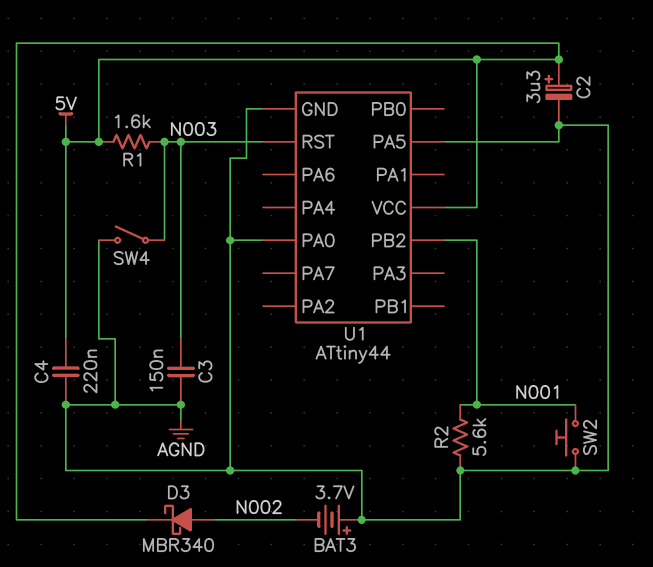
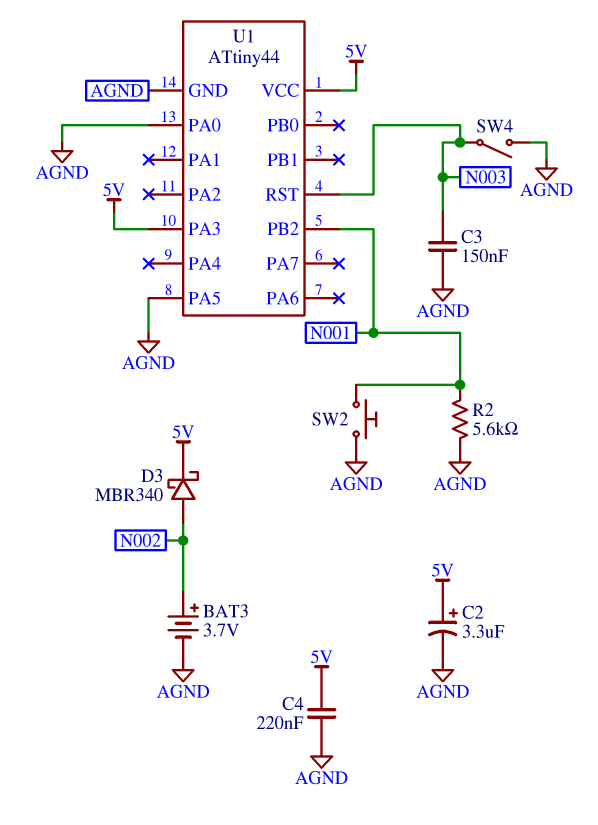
BAT3: 3.7V (plus AGND, minus N002) -> 3.7V (plus N002, minus AGND)
R1: 1.6k (5V, N003) -> none
U1 pin PA3: none -> 5V

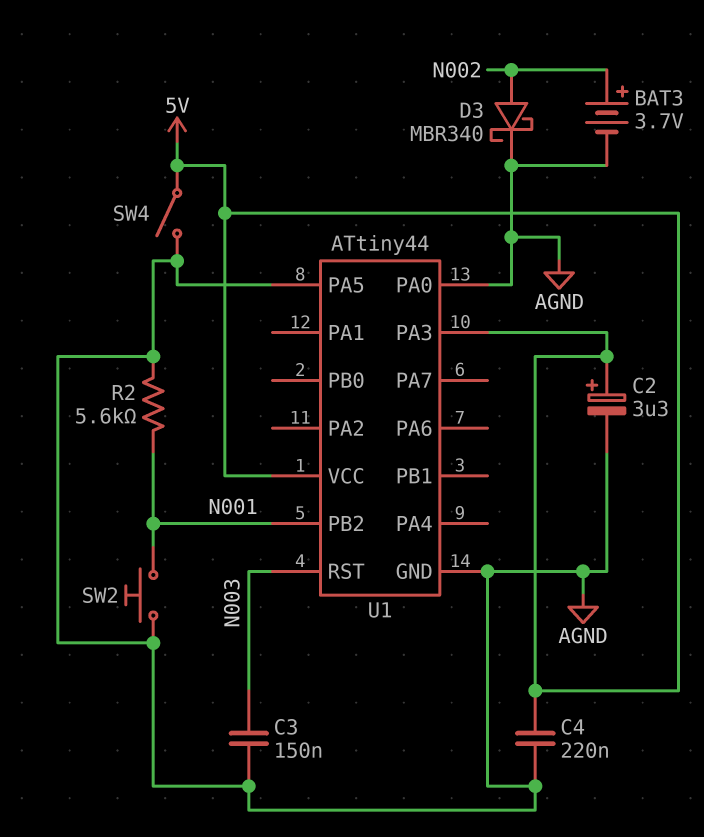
D3: schottky MBR340 (A N002, K 5V) -> schottky MBR340 (A N002, K AGND)
SW4: switch (AGND, N003) -> switch (5V, AGND)

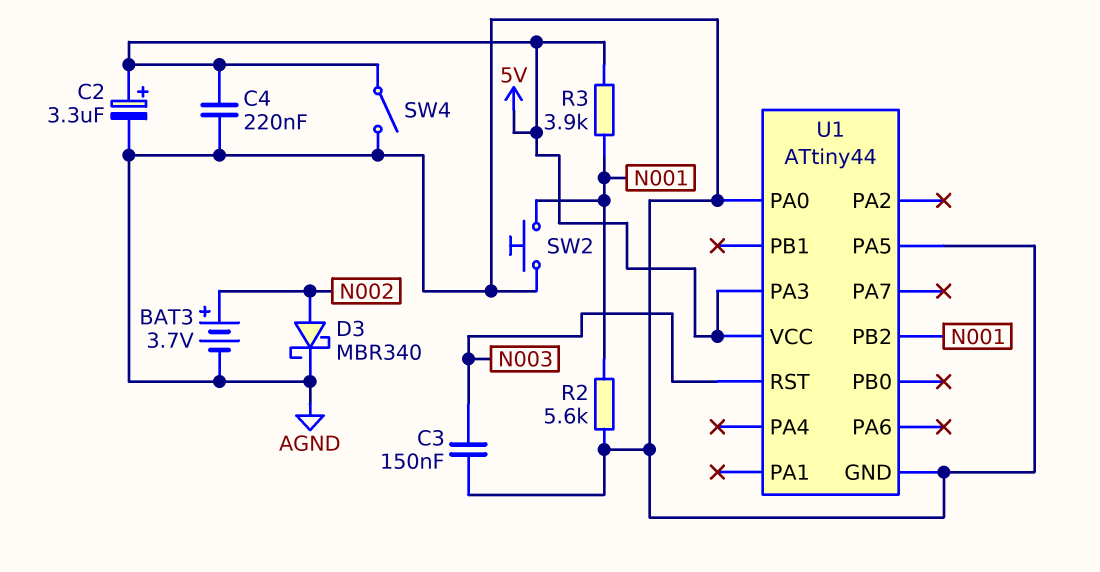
R3: none -> 3.9k (5V, N001)

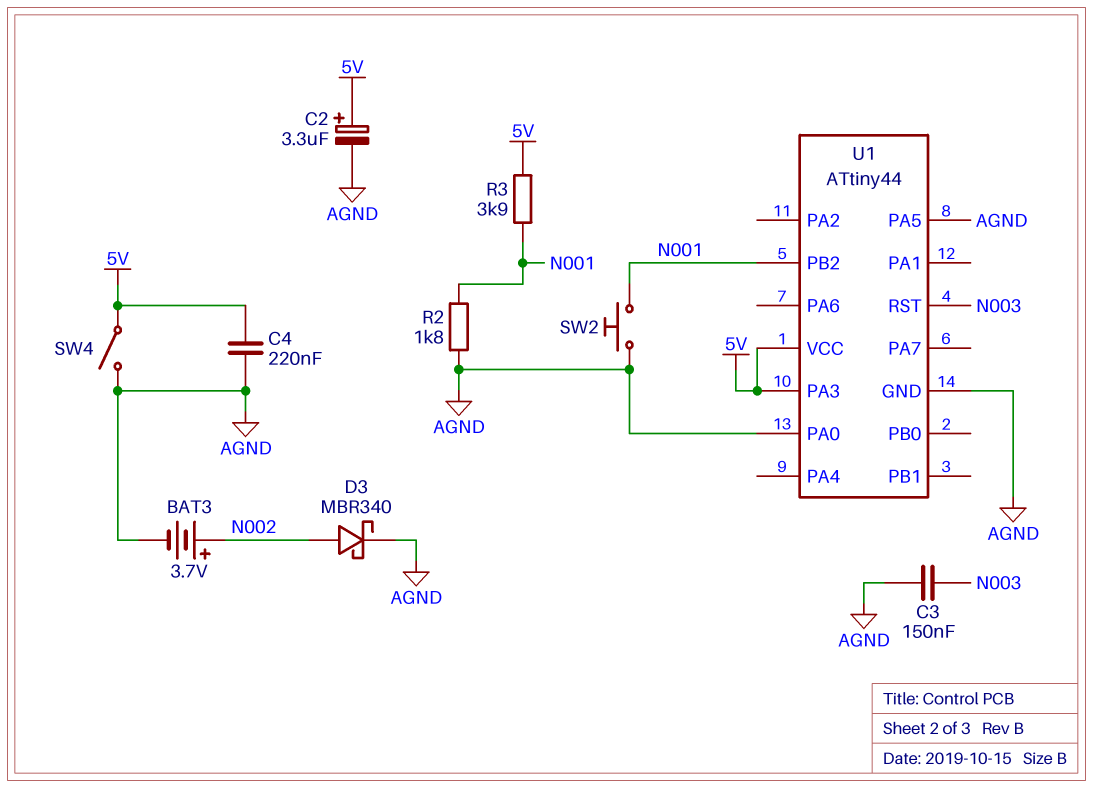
R2: 5.6k (AGND, N001) -> 1.8k (AGND, N001)

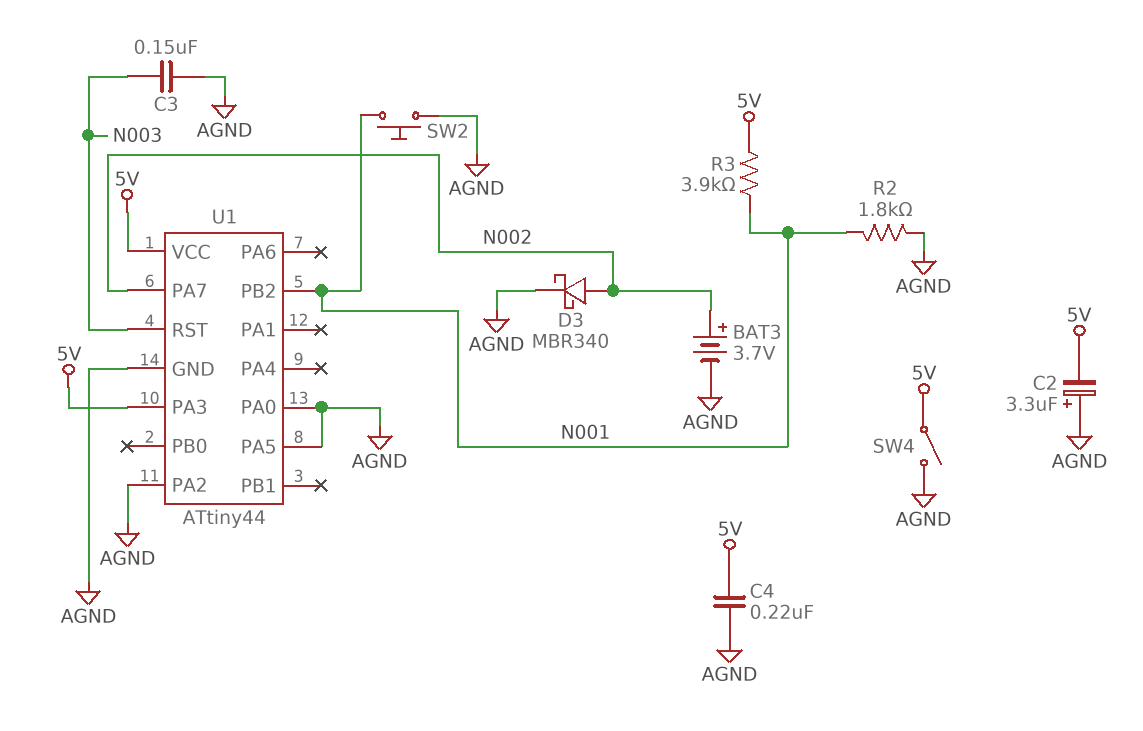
C2: 3.3uF (plus 5V, minus AGND) -> 3.3uF (plus AGND, minus 5V)
U1 pin PA2: none -> AGND
U1 pin PA7: none -> N002

